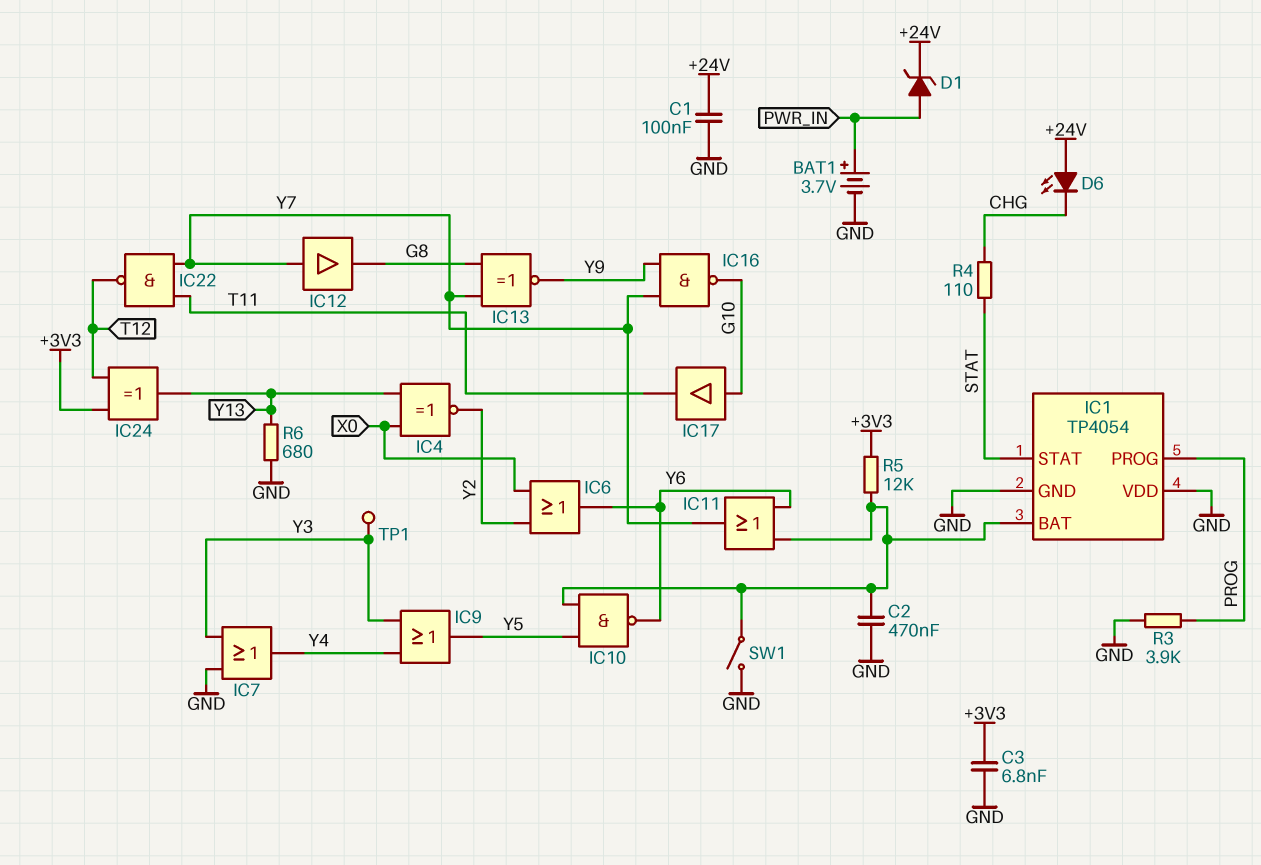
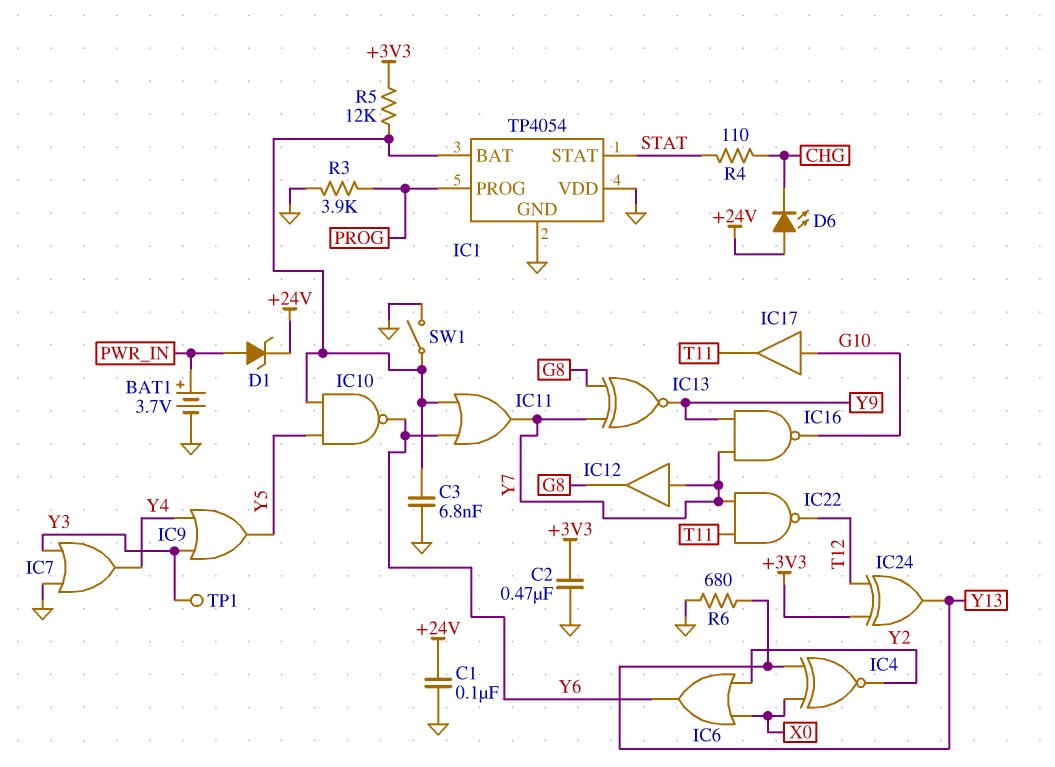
C2: 470nF (GND, IC1/BAT) -> 470nF (+3V3, GND)
C3: 6.8nF (+3V3, GND) -> 6.8nF (GND, IC1/BAT)

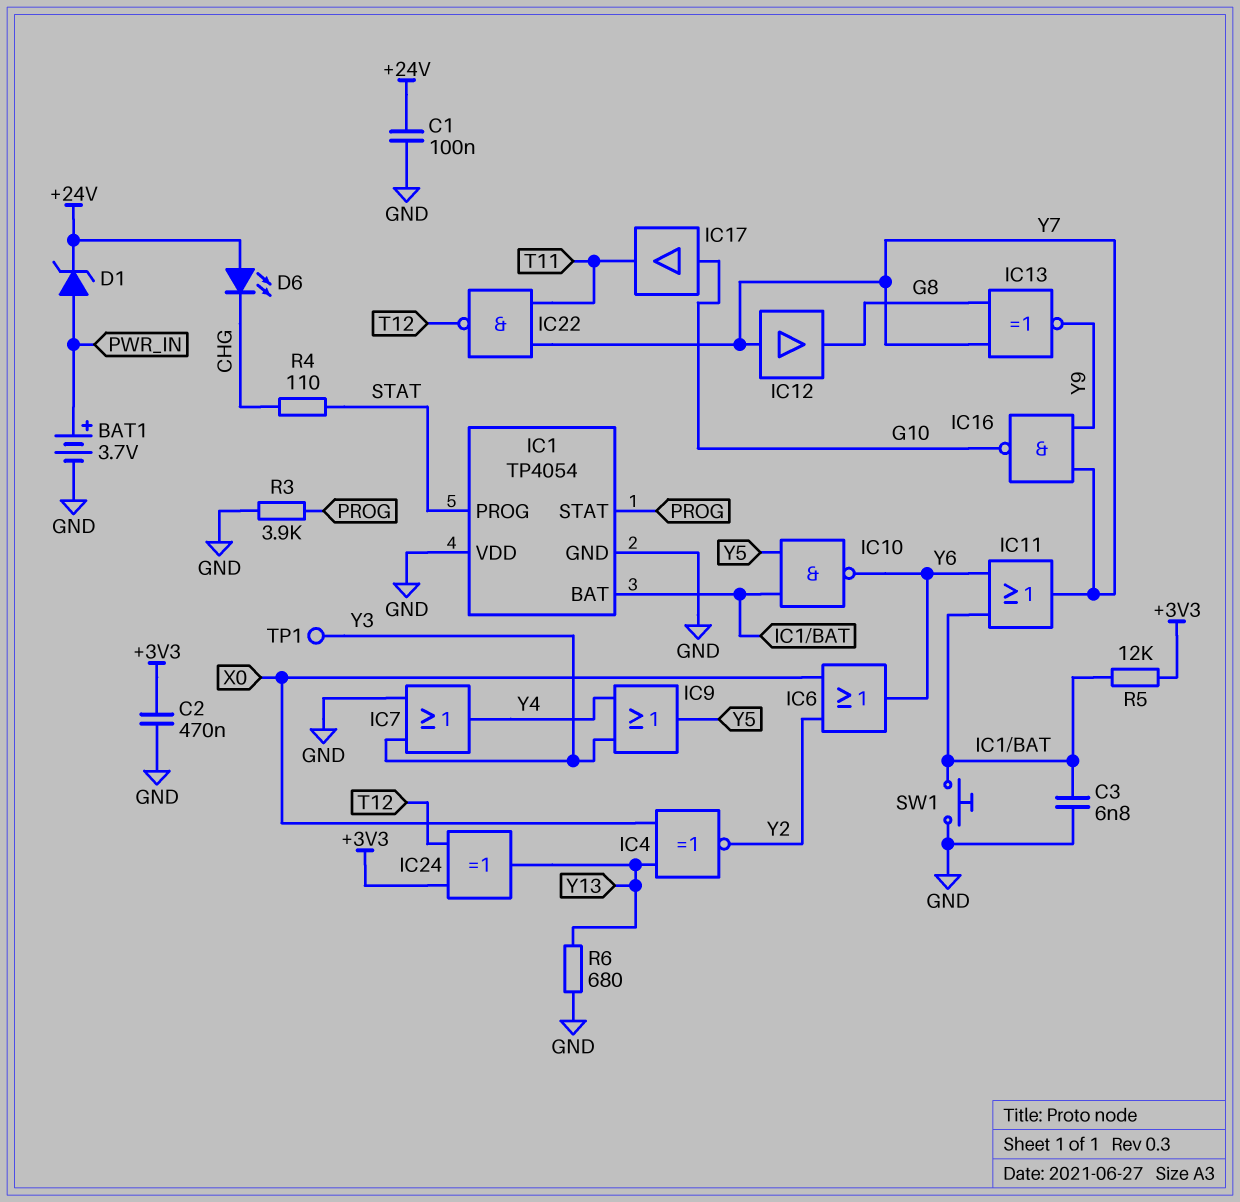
IC1 pin PROG: PROG -> STAT
IC1 pin STAT: STAT -> PROG
SW1: switch (GND, IC1/BAT) -> button (GND, IC1/BAT)

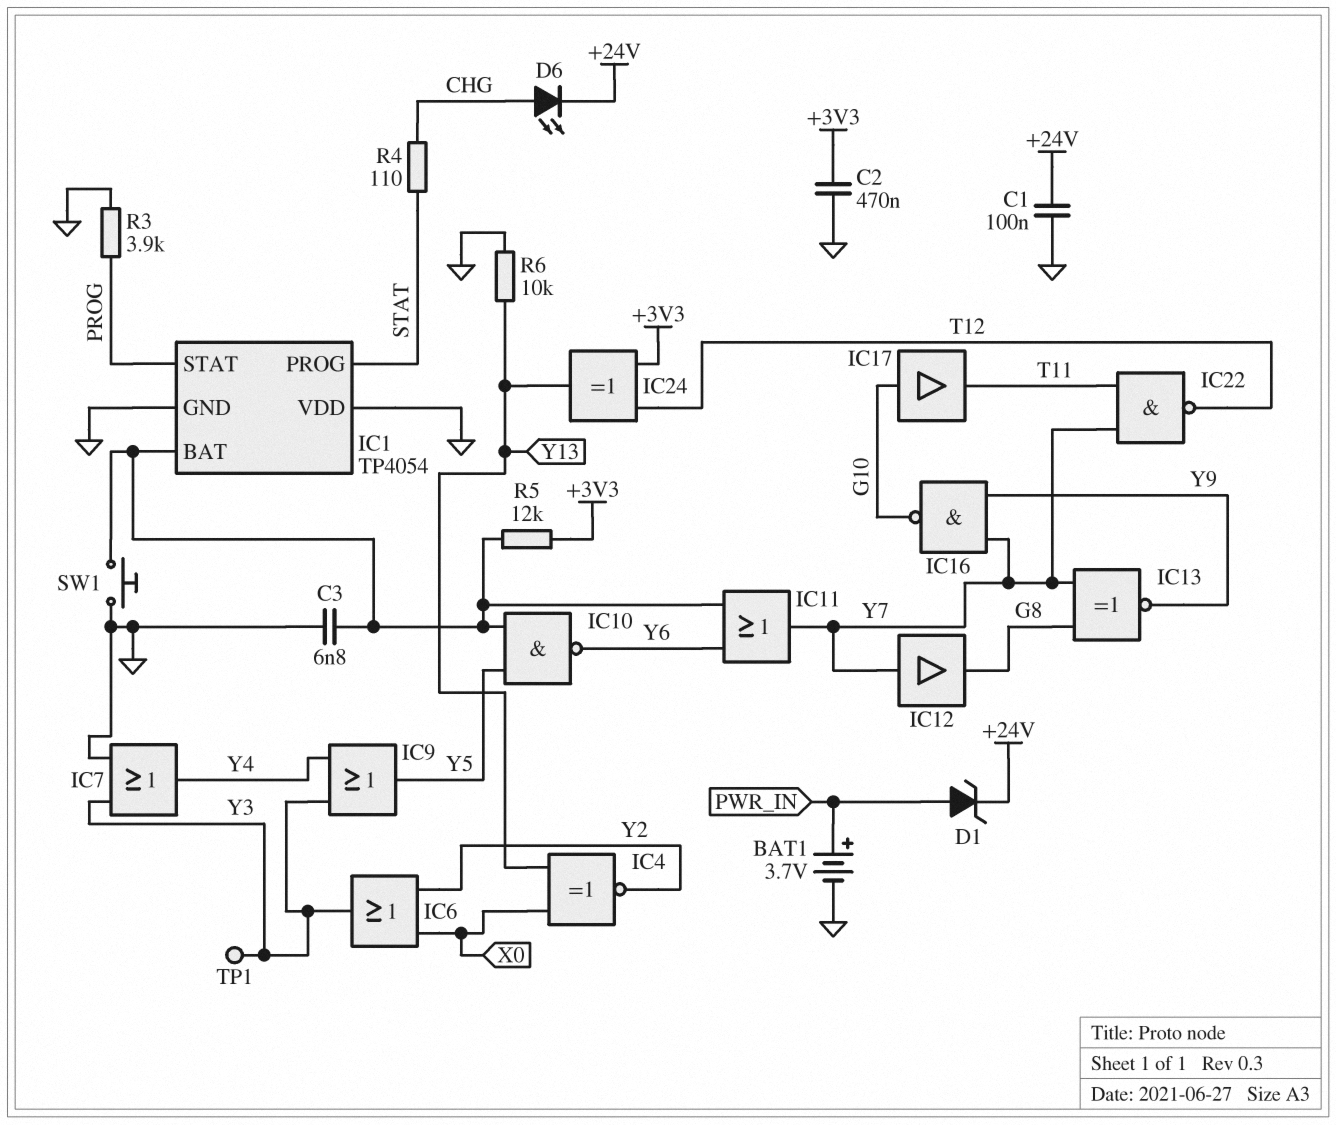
D6: LED (A +24V, K CHG) -> LED (A CHG, K +24V)
IC6: OR (in X0, in Y2, out Y6) -> OR (in X0, in Y2, out Y3)
R6: 680 (GND, Y13) -> 10k (GND, Y13)

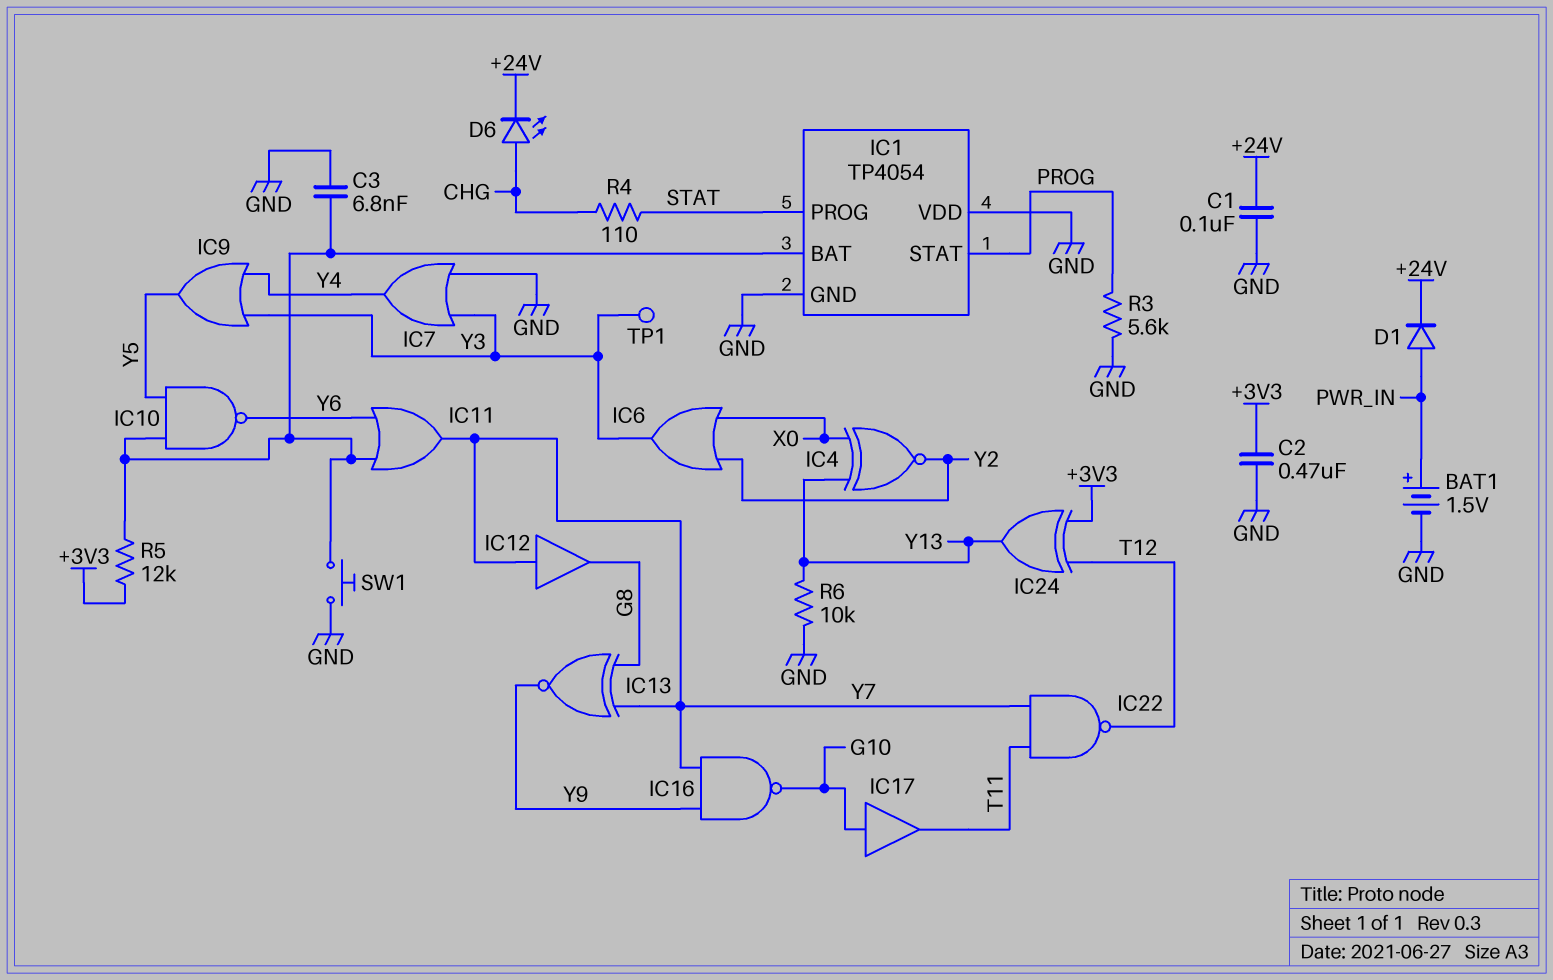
BAT1: 3.7V (plus PWR_IN, minus GND) -> 1.5V (plus PWR_IN, minus GND)
D1: zener (A PWR_IN, K +24V) -> diode (A PWR_IN, K +24V)
R3: 3.9k (GND, PROG) -> 5.6k (GND, PROG)

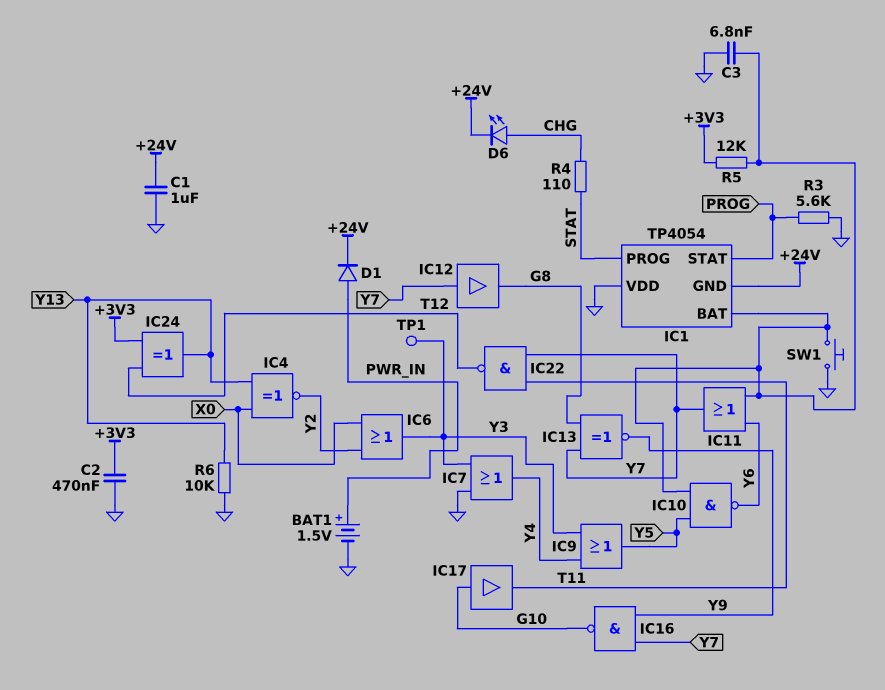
C1: 100nF (+24V, GND) -> 1uF (+24V, GND)
IC1 pin GND: GND -> +24V

